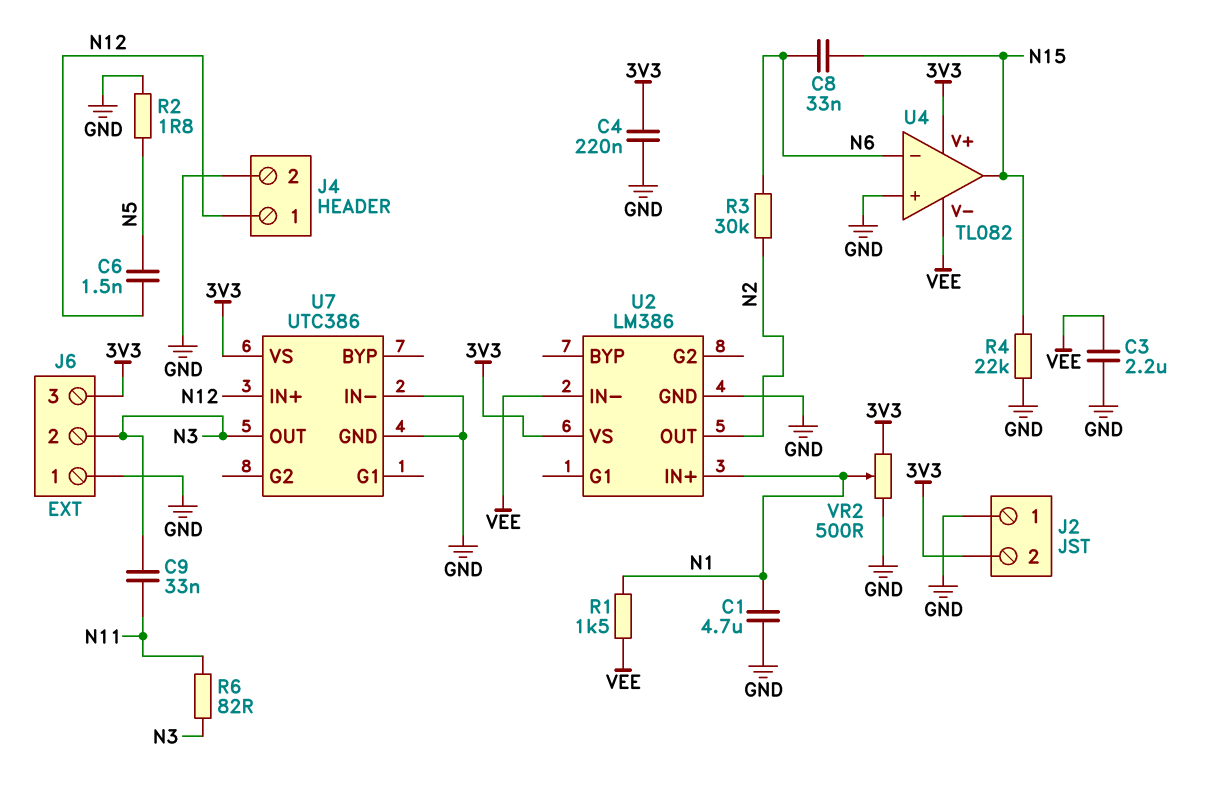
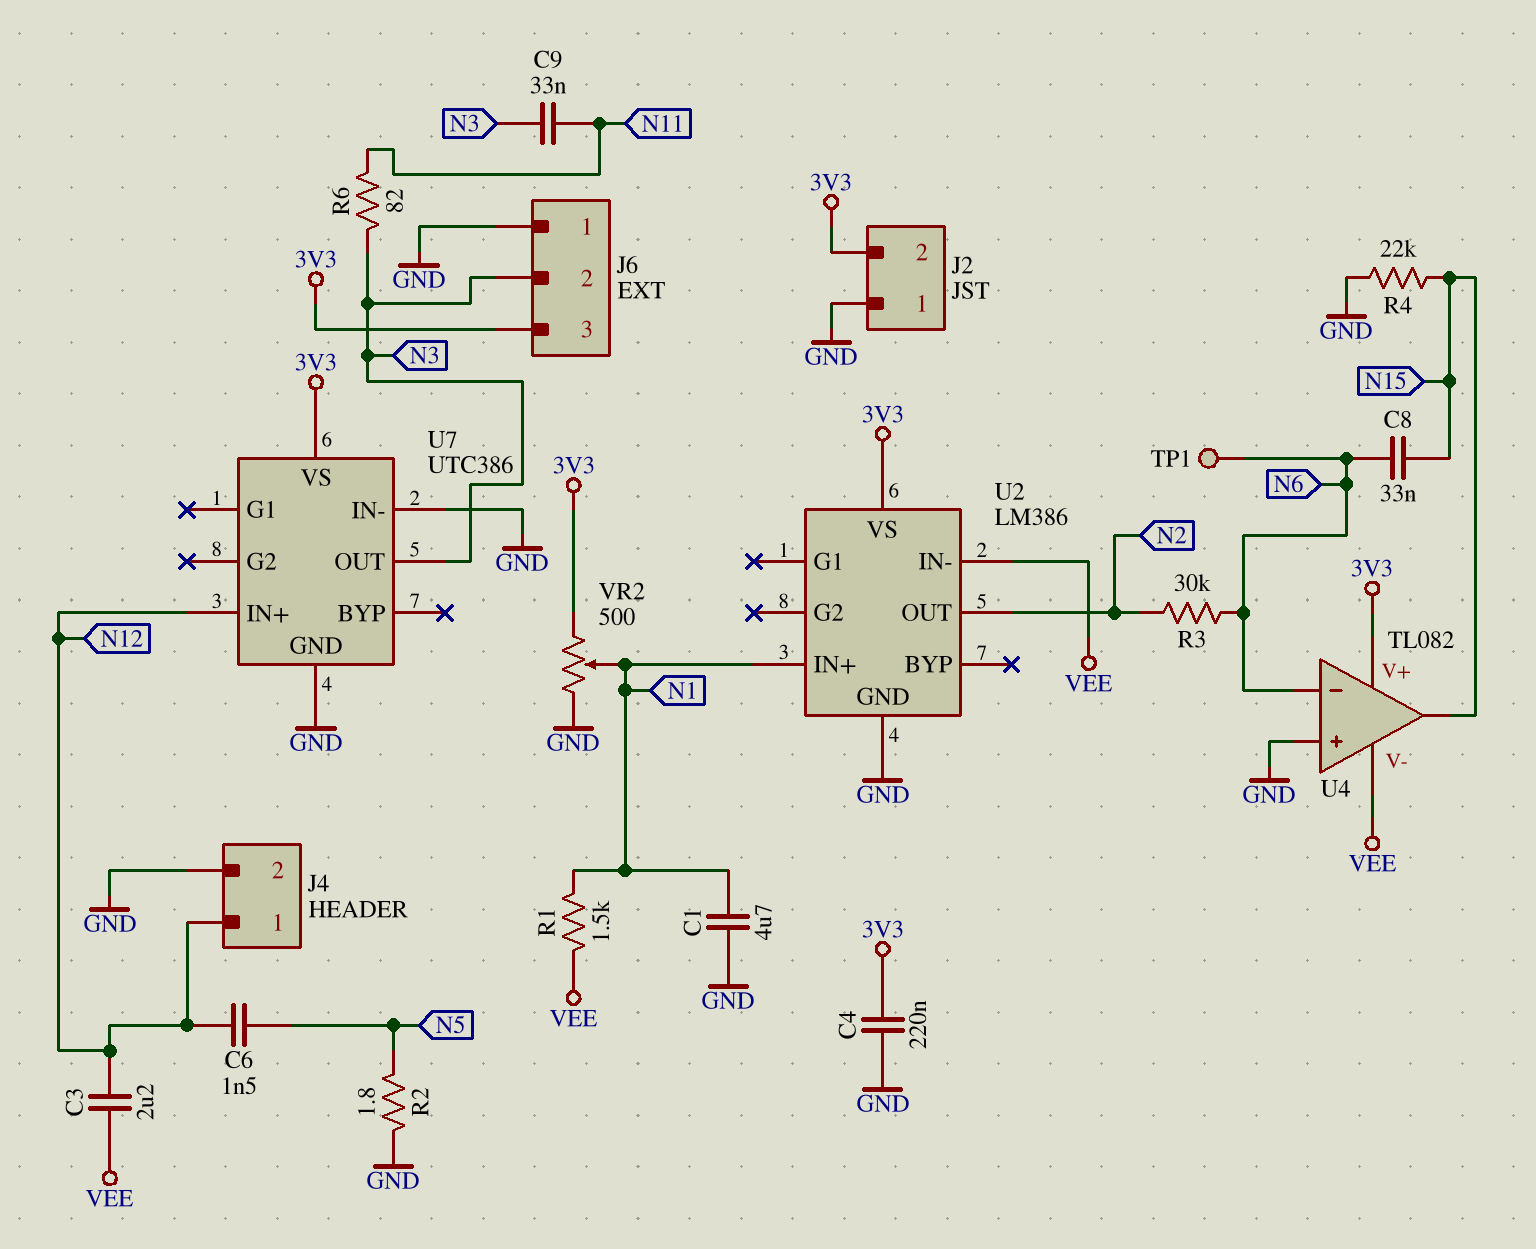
C3: 2.2uF (GND, VEE) -> 2.2uF (N12, VEE)
TP1: none -> test point (N6)

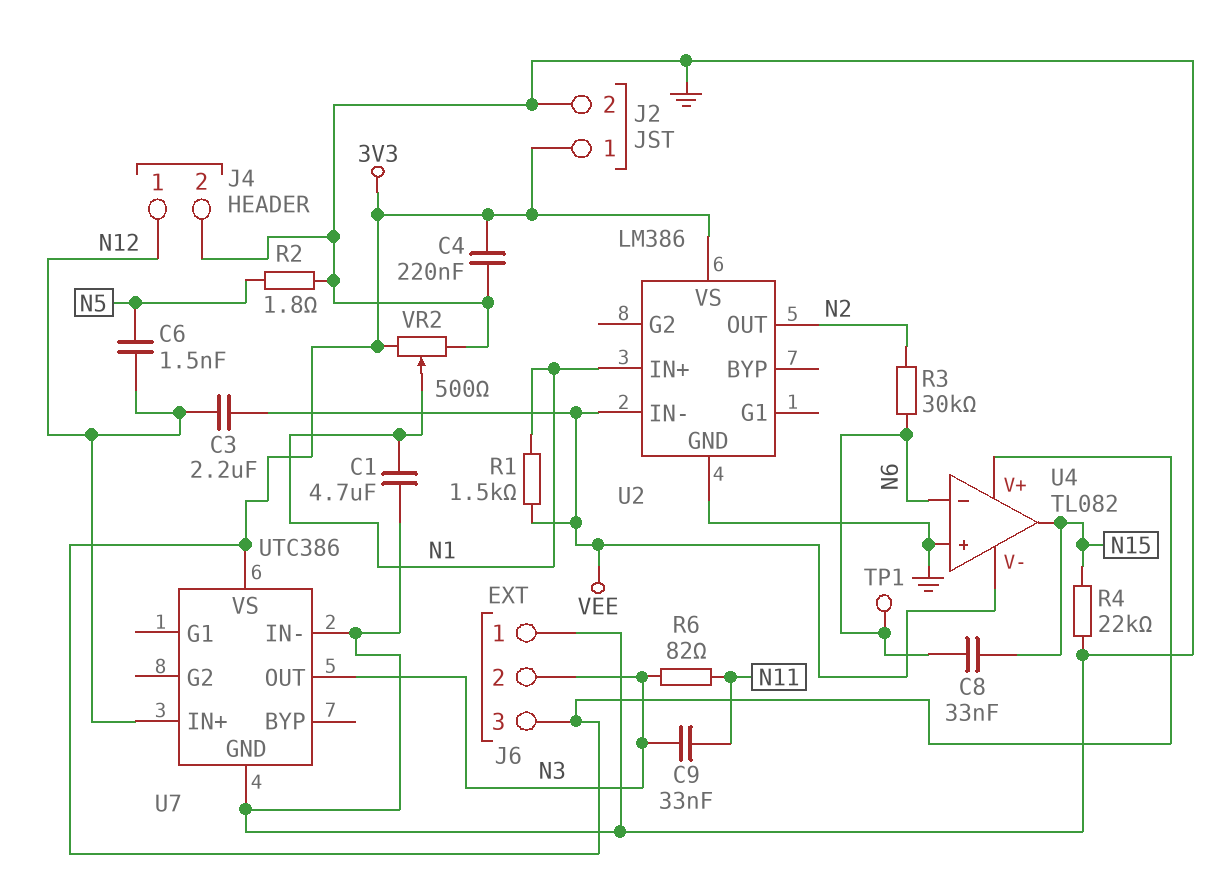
J2 pin 1: GND -> 3V3
J2 pin 2: 3V3 -> GND

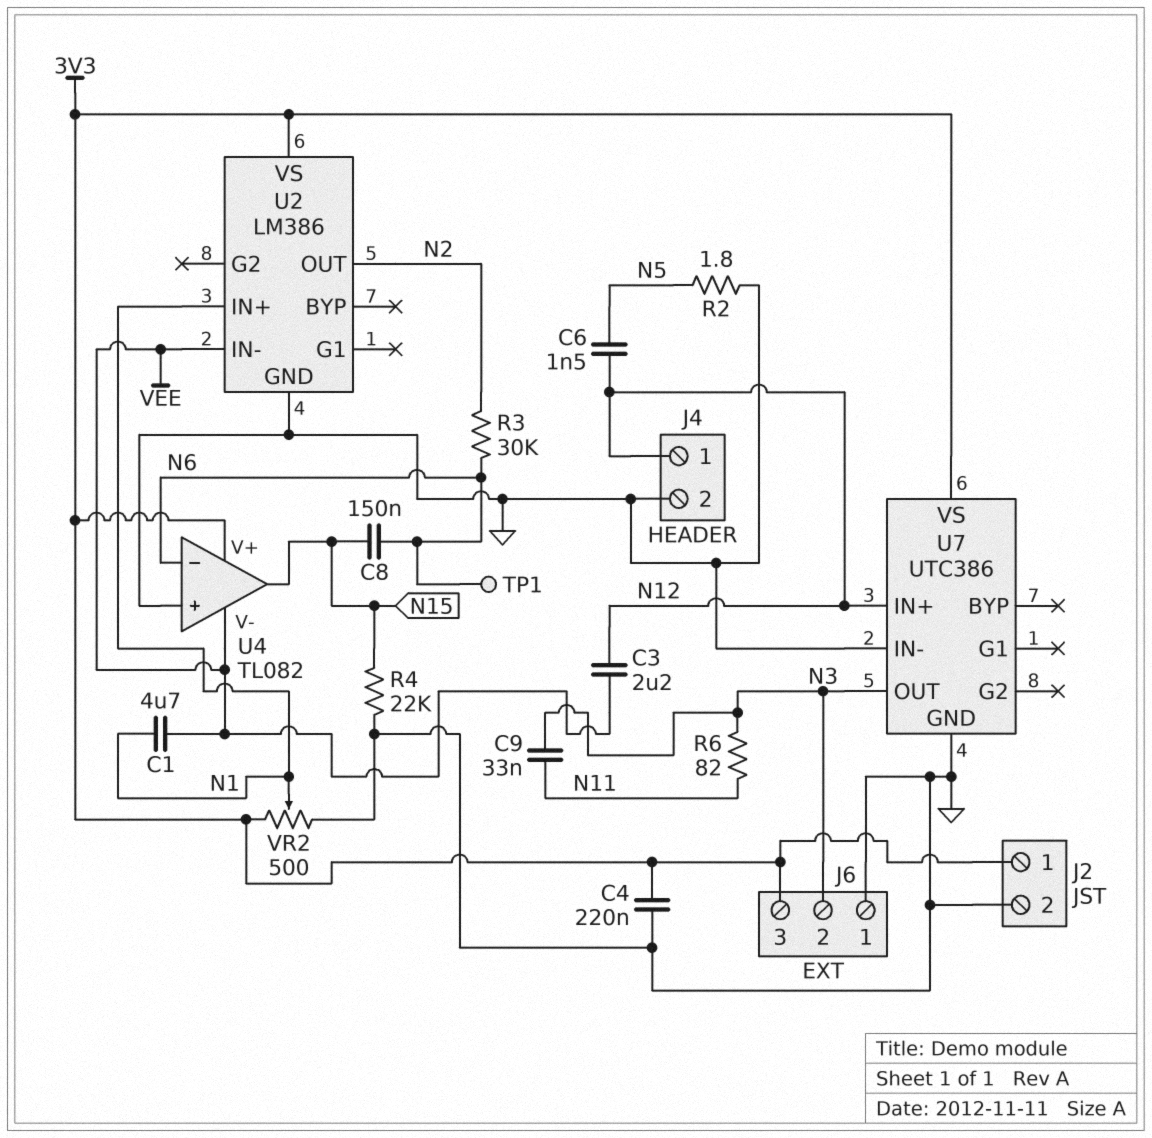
C1: 4.7uF (GND, N1) -> 4.7uF (N1, VEE)
C8: 33nF (N6, N15) -> 150nF (N6, N15)
R1: 1.5k (N1, VEE) -> none

